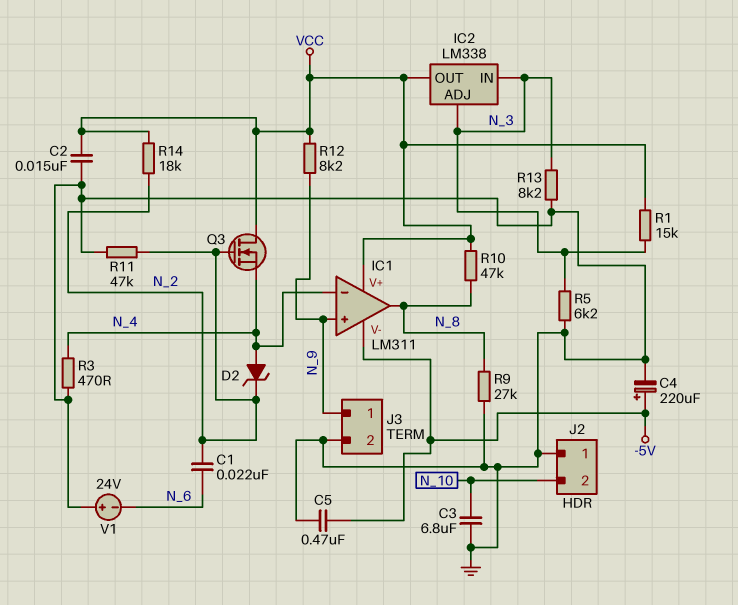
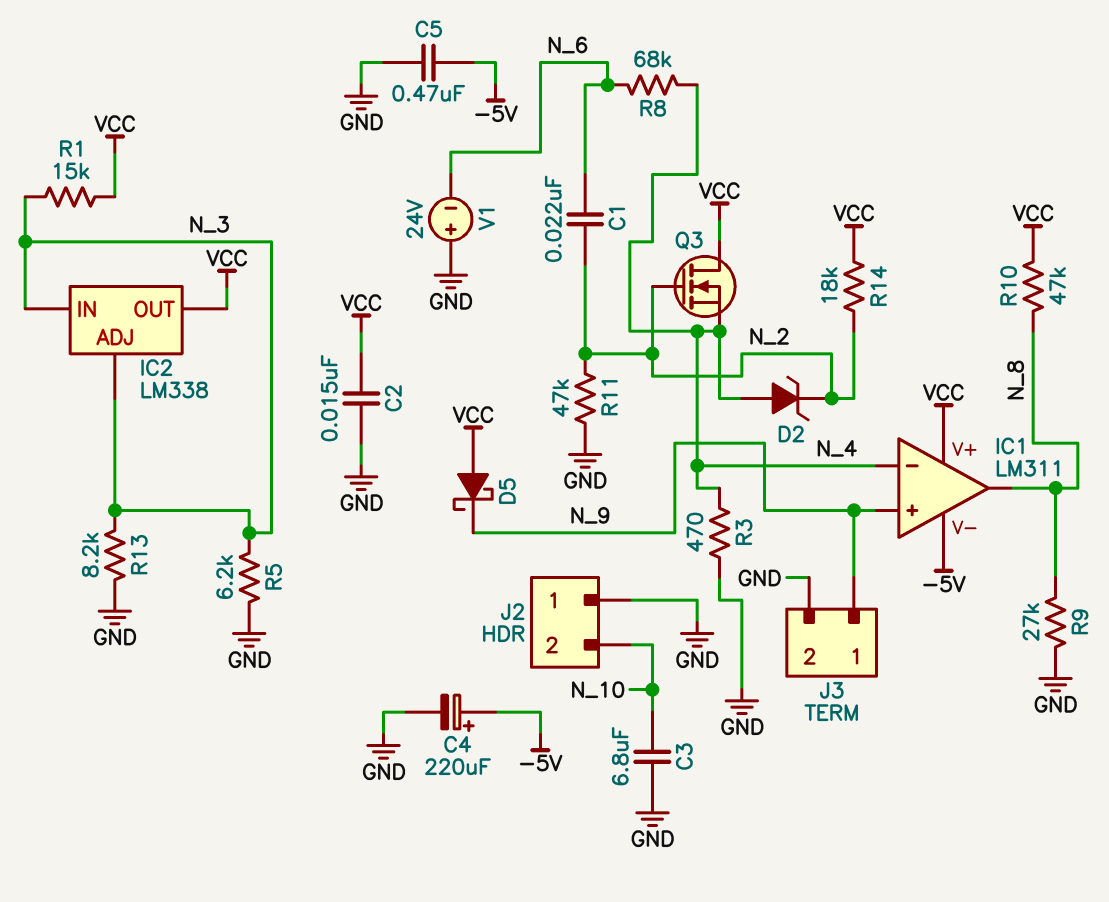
D5: none -> schottky (A VCC, K N_9)
R8: none -> 68k (N_4, N_6)
R12: 8.2k (N_9, VCC) -> none

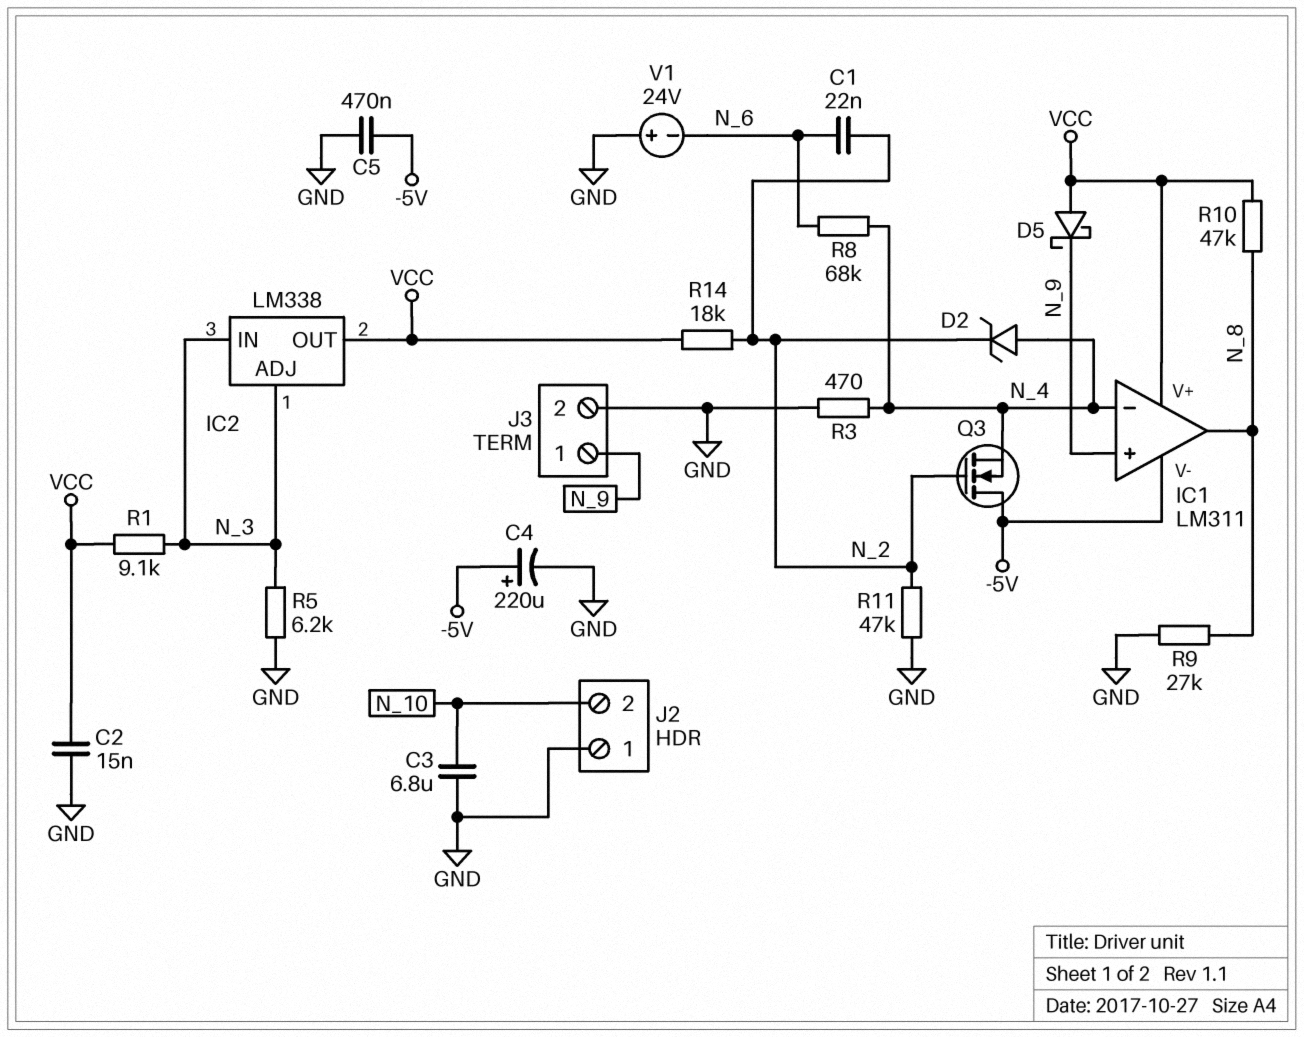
Q3: NMOS (G N_2, D VCC, S N_4) -> NMOS (G N_2, D -5V, S N_4)
R1: 15k (N_3, VCC) -> 9.1k (N_3, VCC)
R13: 8.2k (GND, N_3) -> none

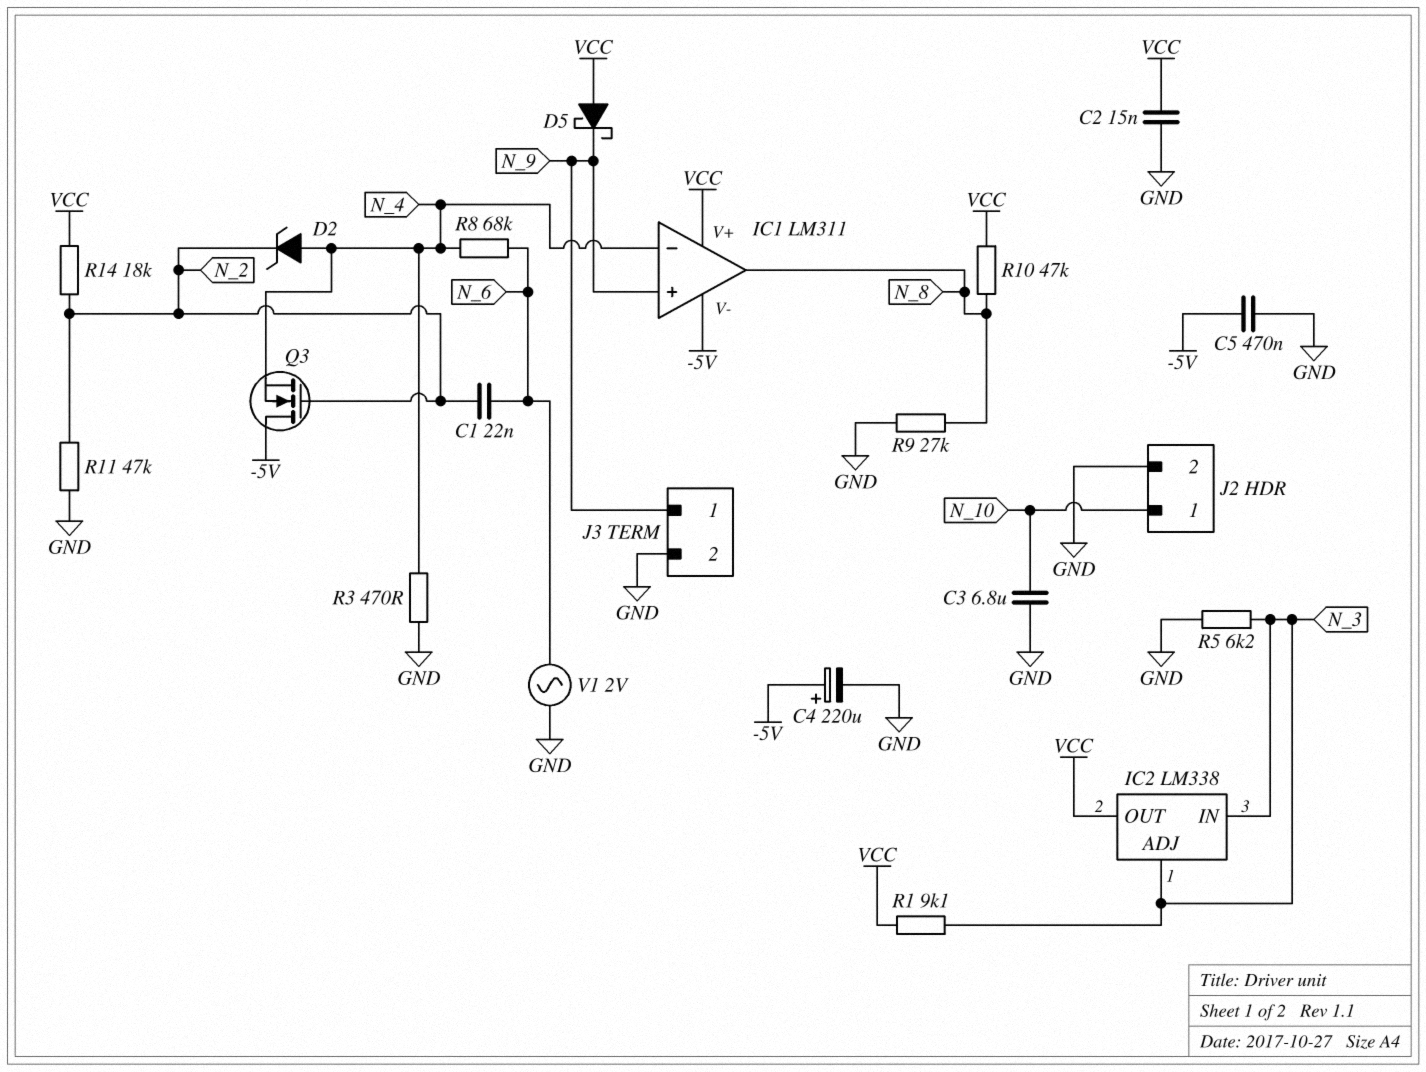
J2 pin 1: GND -> N_10
J2 pin 2: N_10 -> GND
V1: 24V (plus GND, minus N_6) -> AC 2V (GND, N_6)

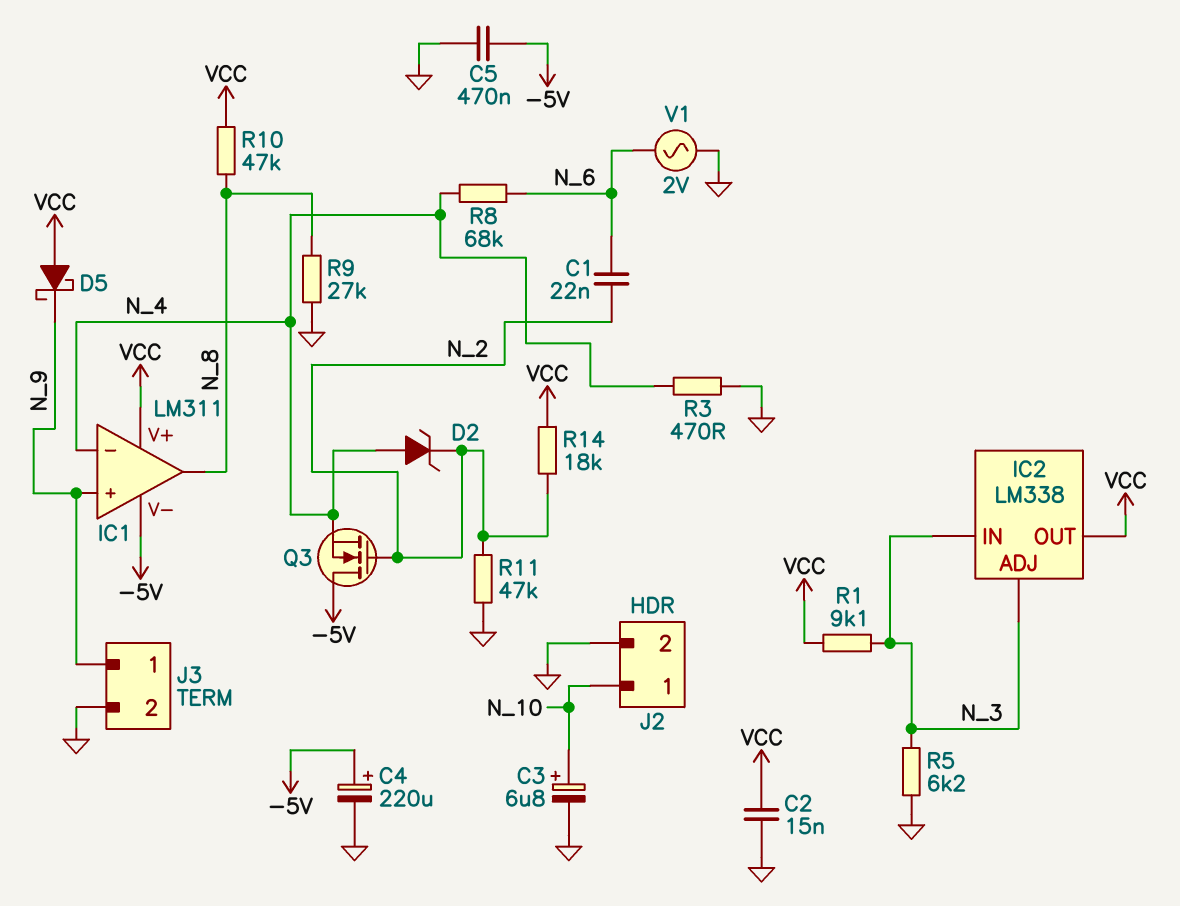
C3: 6.8uF (GND, N_10) -> 6.8uF (plus N_10, minus GND)

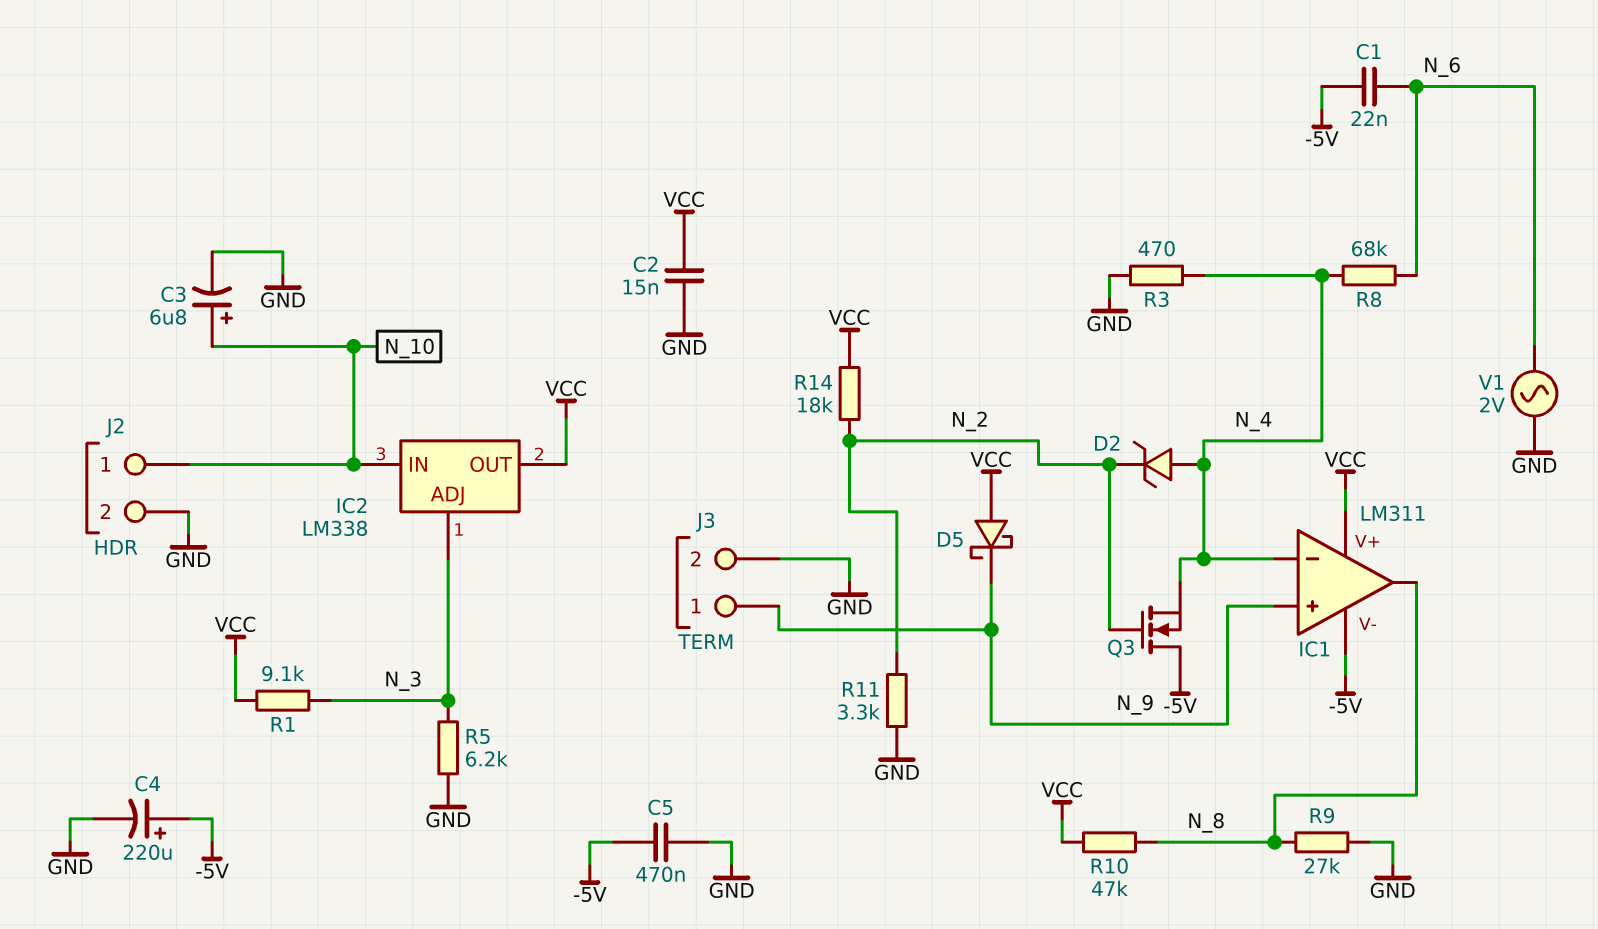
C1: 22nF (N_2, N_6) -> 22nF (-5V, N_6)
IC2 pin IN: N_3 -> N_10
R11: 47k (GND, N_2) -> 3.3k (GND, N_2)

